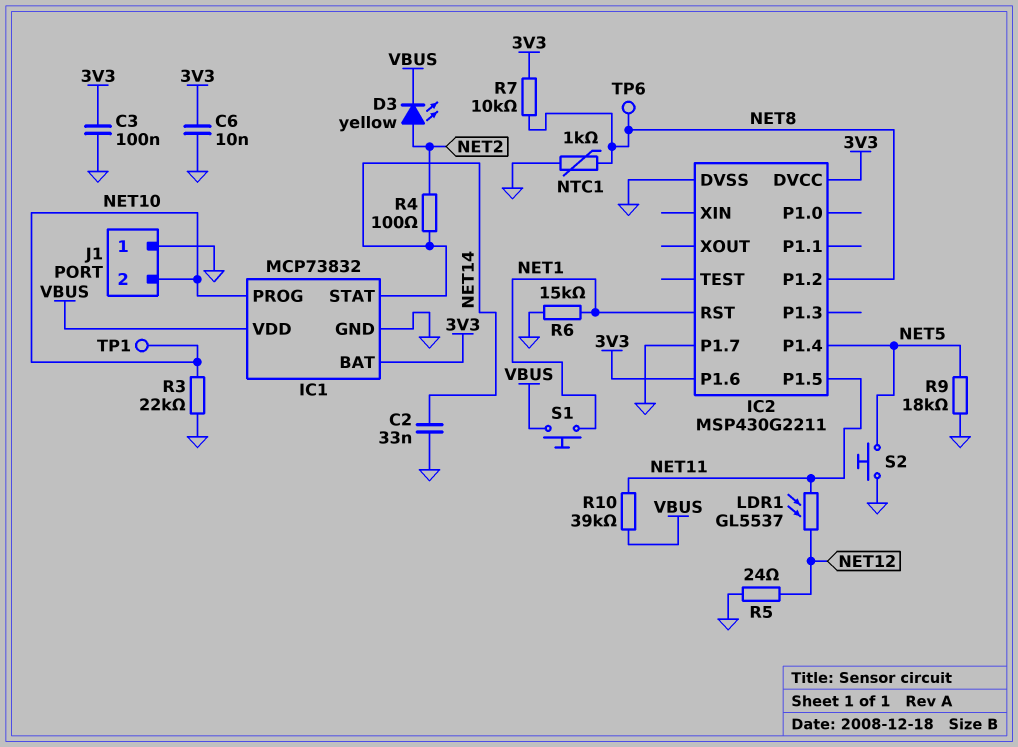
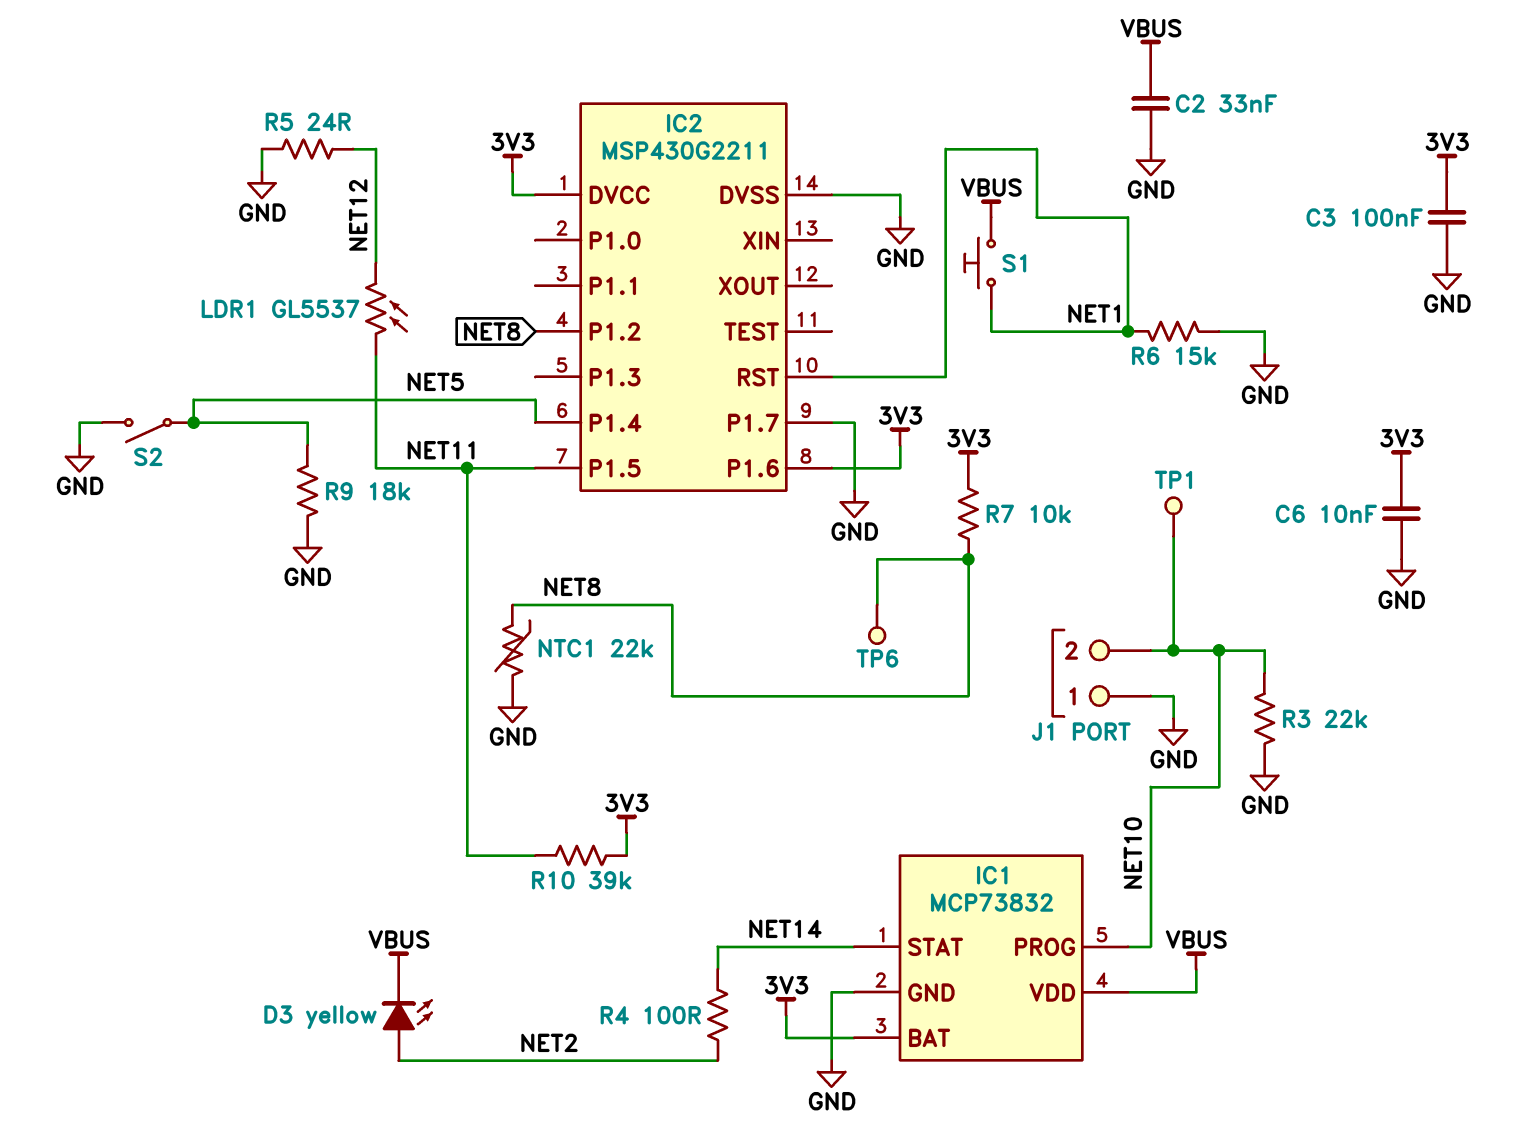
C2: 33nF (GND, NET14) -> 33nF (GND, VBUS)
NTC1: 1k (GND, NET8) -> 22k (GND, NET8)
R10: 39k (NET11, VBUS) -> 39k (3V3, NET11)
S2: button (GND, NET5) -> switch (GND, NET5)

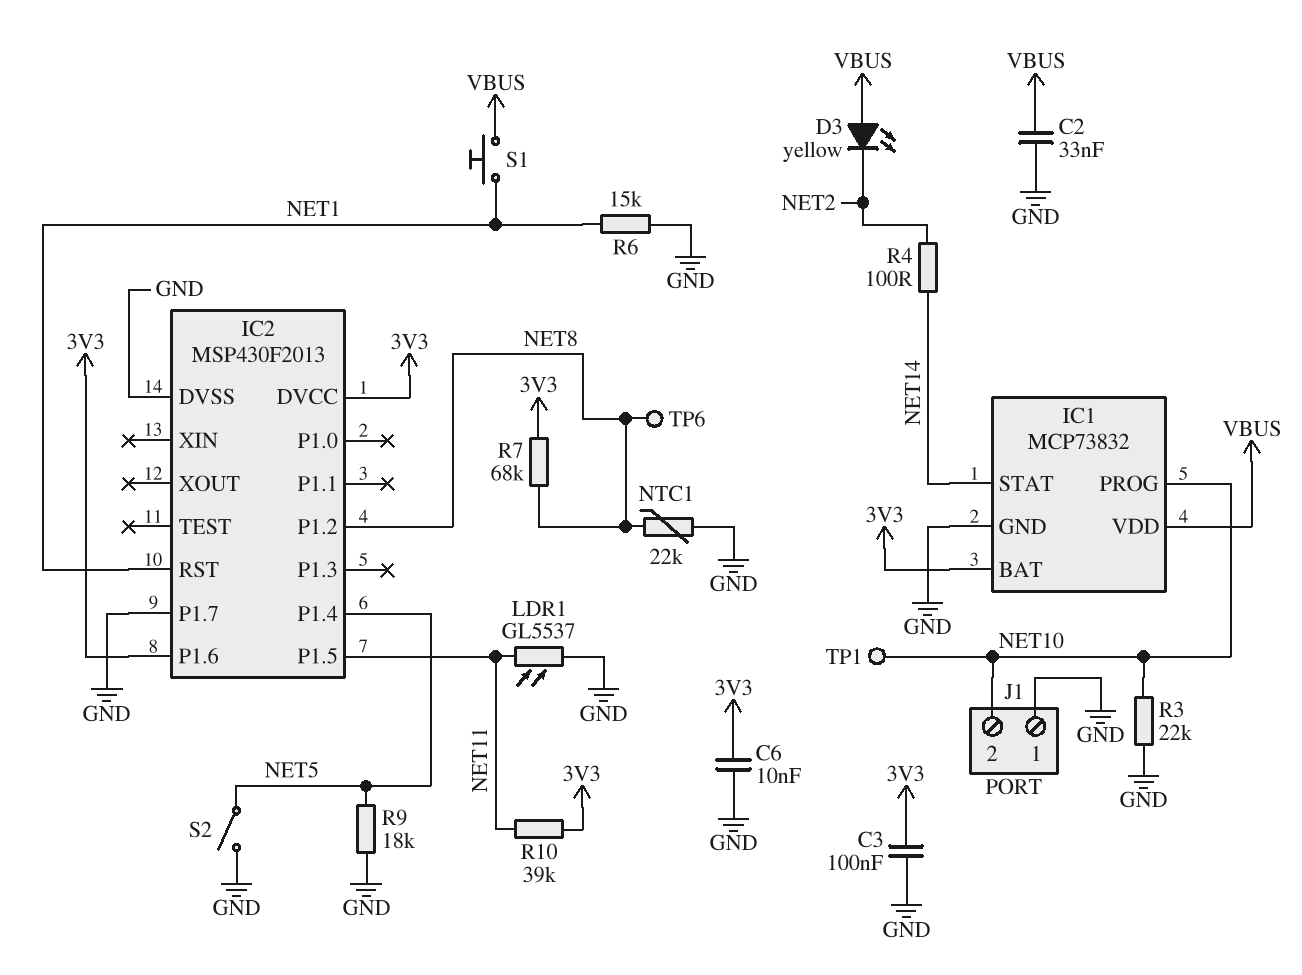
D3: LED yellow (A NET2, K VBUS) -> LED yellow (A VBUS, K NET2)
IC2: MSP430G2211 -> MSP430F2013
LDR1: GL5537 (NET11, NET12) -> GL5537 (GND, NET11)
R5: 24 (GND, NET12) -> none
R7: 10k (3V3, NET8) -> 68k (3V3, NET8)

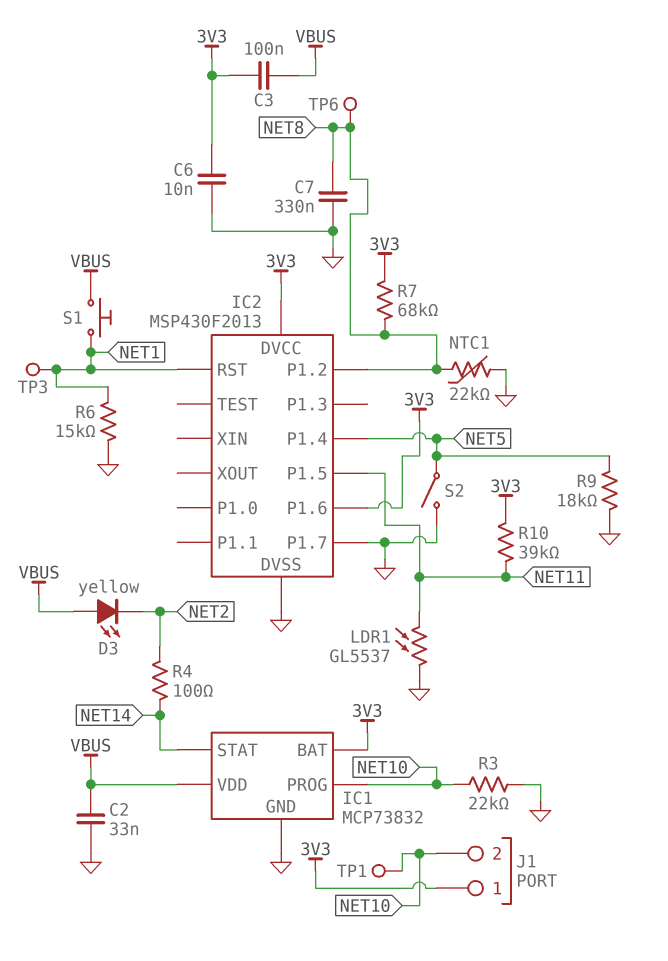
C3: 100nF (3V3, GND) -> 100nF (3V3, VBUS)
C7: none -> 330nF (GND, NET8)
J1 pin 1: GND -> 3V3
TP3: none -> test point (NET1)

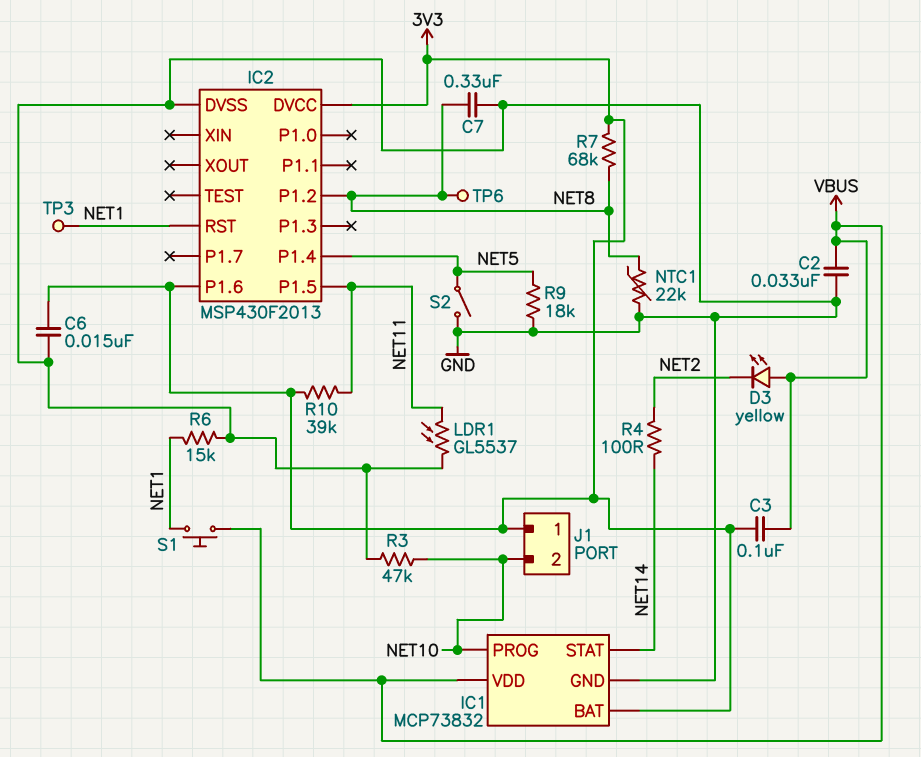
C6: 10nF (3V3, GND) -> 15nF (3V3, GND)
IC2 pin P1.7: GND -> none
R3: 22k (GND, NET10) -> 47k (GND, NET10)
TP1: test point (NET10) -> none

